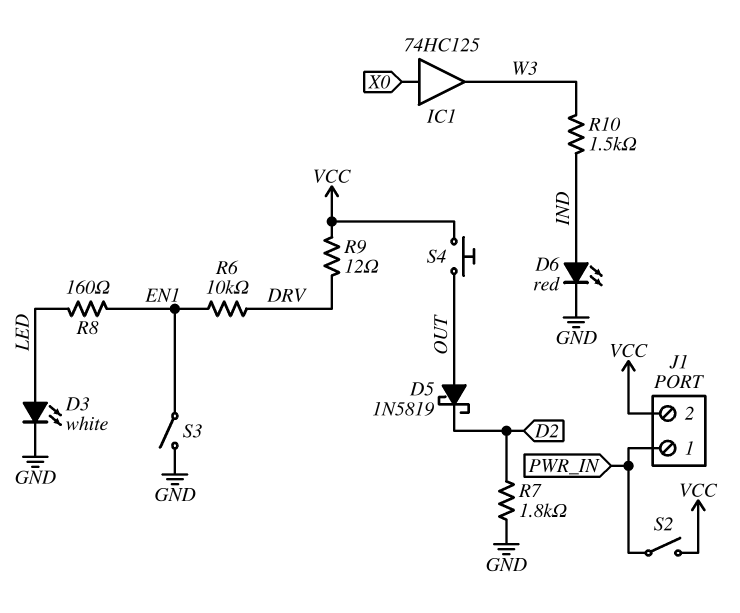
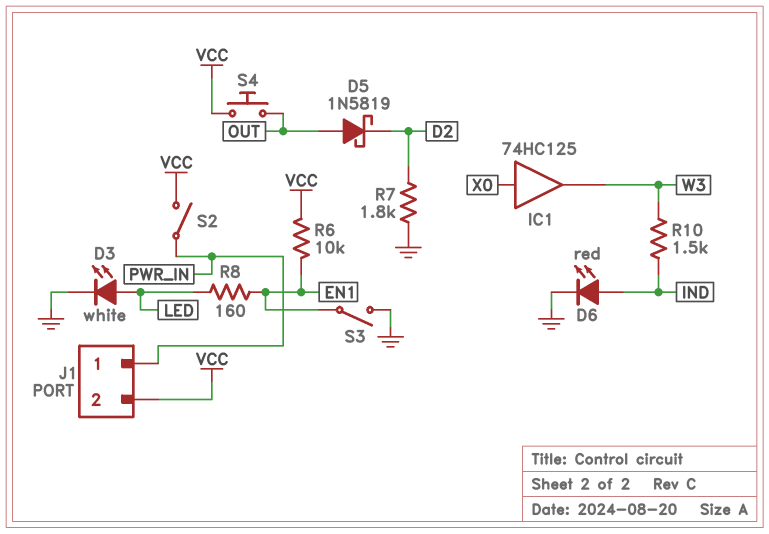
R6: 10k (DRV, EN1) -> 10k (EN1, VCC)
R9: 12 (DRV, VCC) -> none

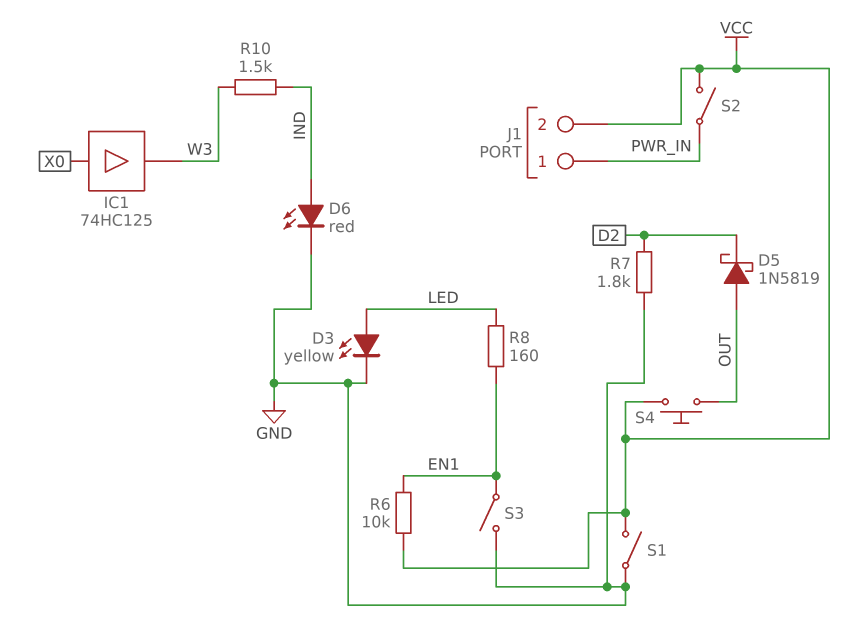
D3: LED white (A LED, K GND) -> LED yellow (A LED, K GND)
S1: none -> switch (GND, VCC)

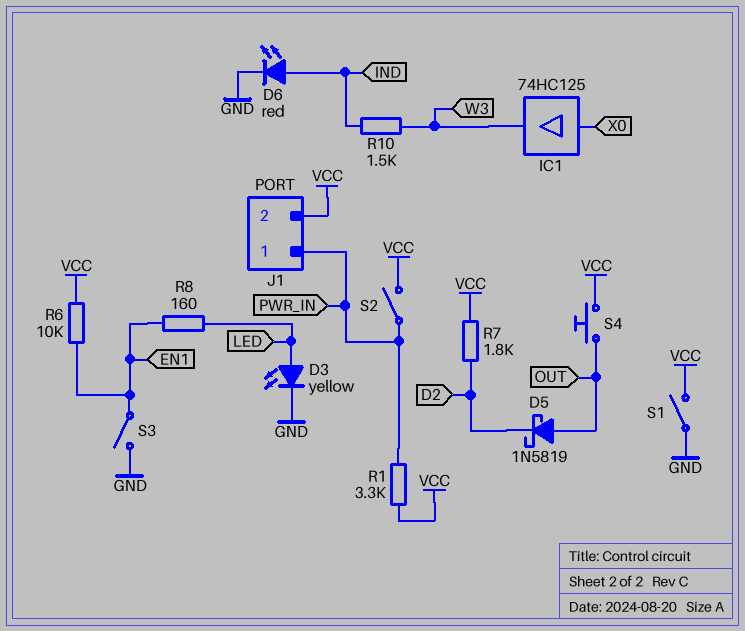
R1: none -> 3.3k (PWR_IN, VCC)
R7: 1.8k (D2, GND) -> 1.8k (D2, VCC)

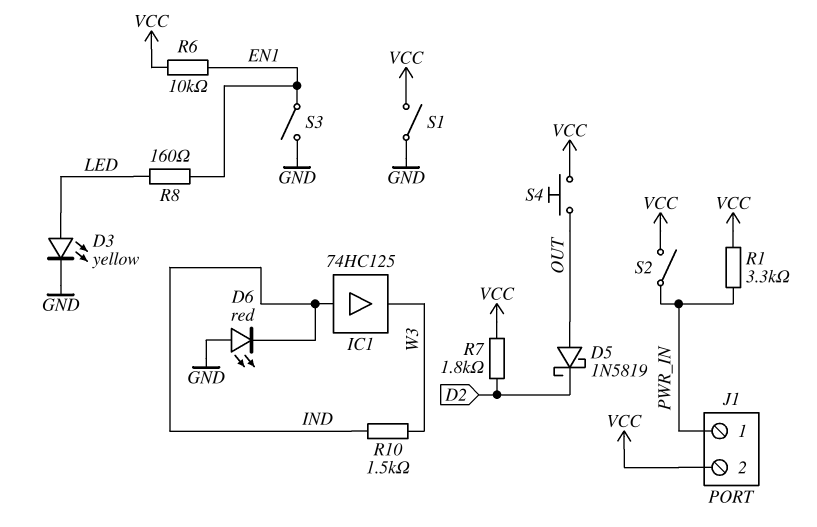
D6: LED red (A IND, K GND) -> LED red (A GND, K IND)
IC1: buffer 74HC125 (in X0, out W3) -> buffer 74HC125 (in IND, out W3)

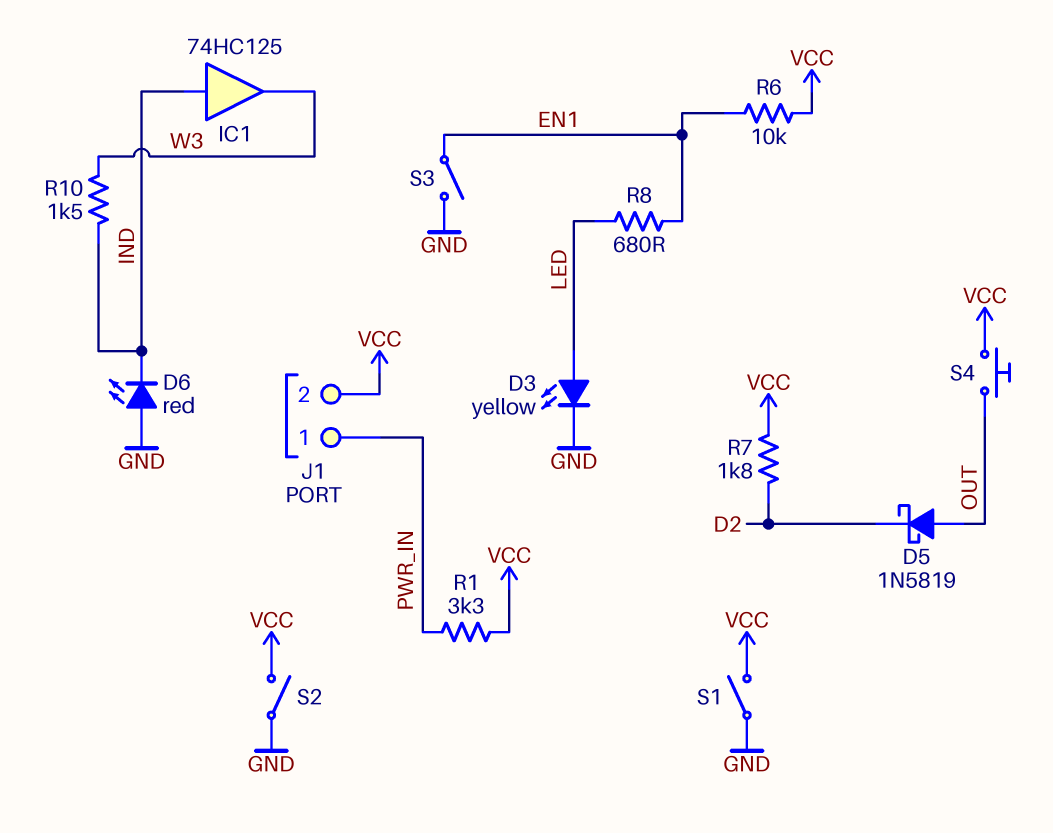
R8: 160 (EN1, LED) -> 680 (EN1, LED)
S2: switch (PWR_IN, VCC) -> switch (GND, VCC)

